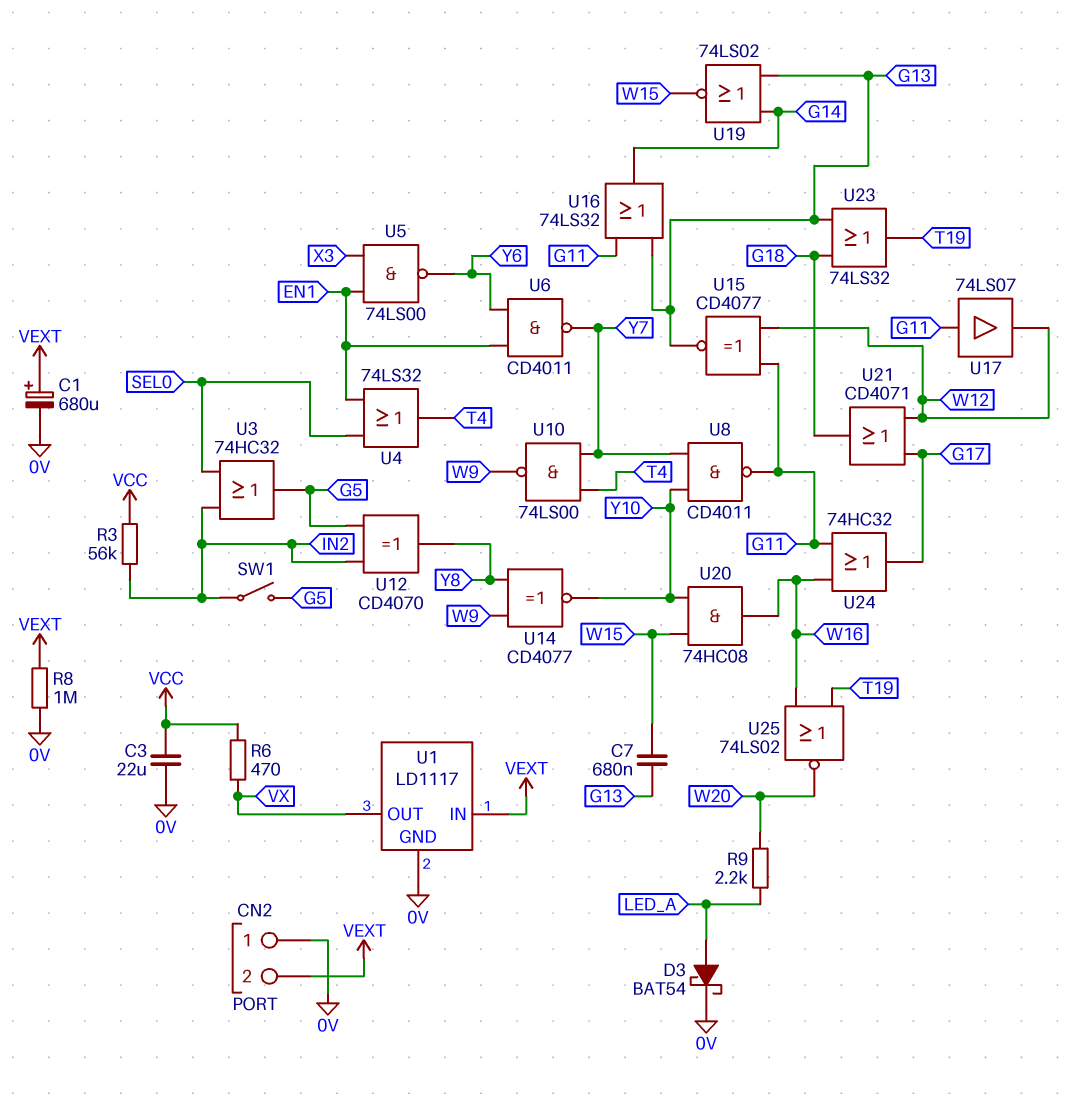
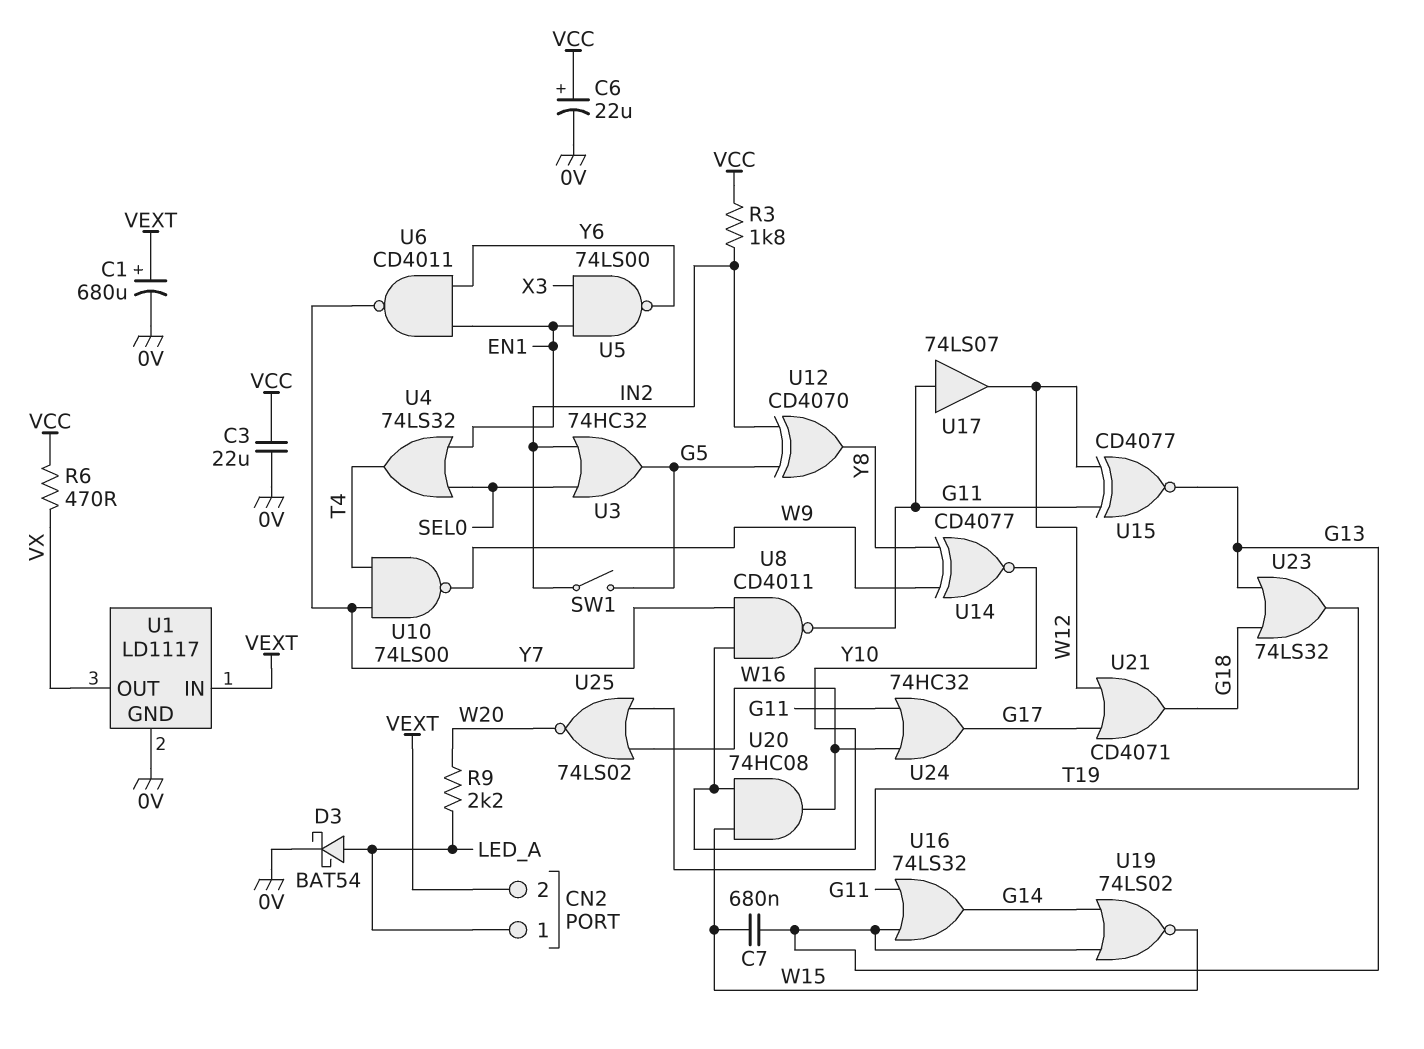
C6: none -> 22uF (plus VCC, minus 0V)
CN2 pin 1: 0V -> LED_A
R3: 56k (IN2, VCC) -> 1.8k (IN2, VCC)
R8: 1M (0V, VEXT) -> none

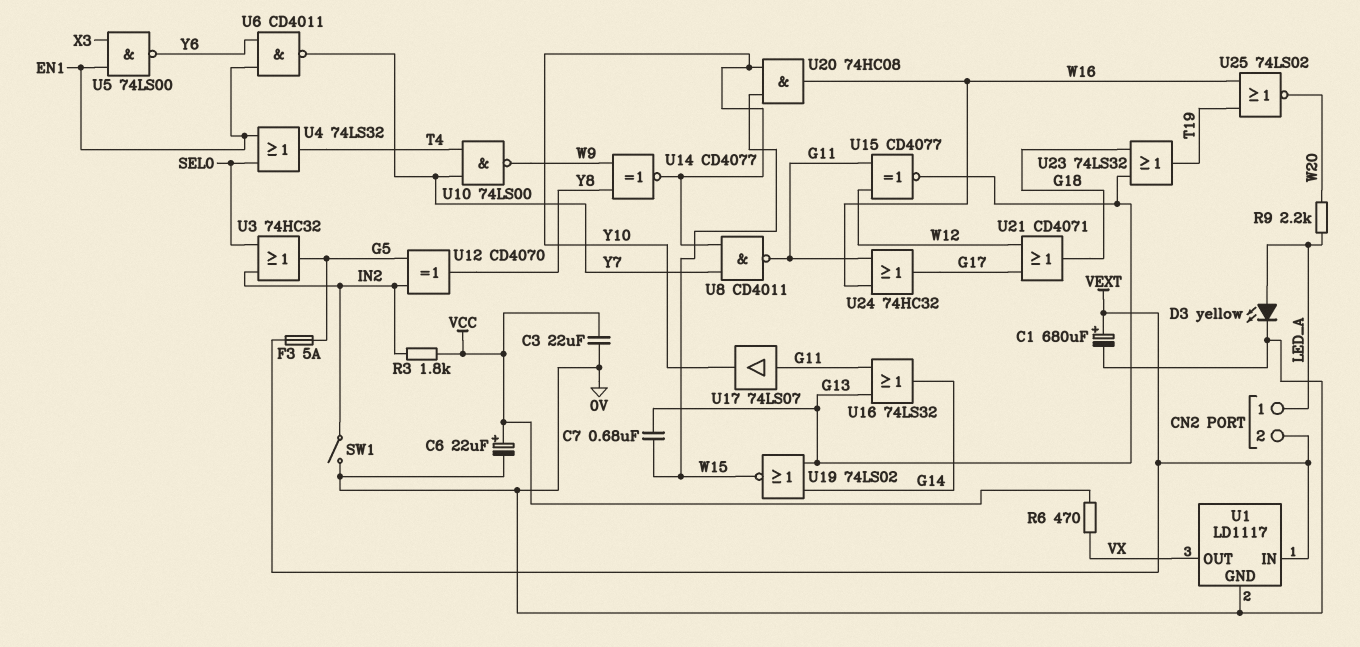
D3: schottky BAT54 (A LED_A, K 0V) -> LED yellow (A LED_A, K 0V)
F3: none -> 5A (G5, VEXT)
SW1: switch (G5, IN2) -> switch (0V, IN2)
U17: buffer 74LS07 (in G11, out W12) -> buffer 74LS07 (in G11, out Y10)

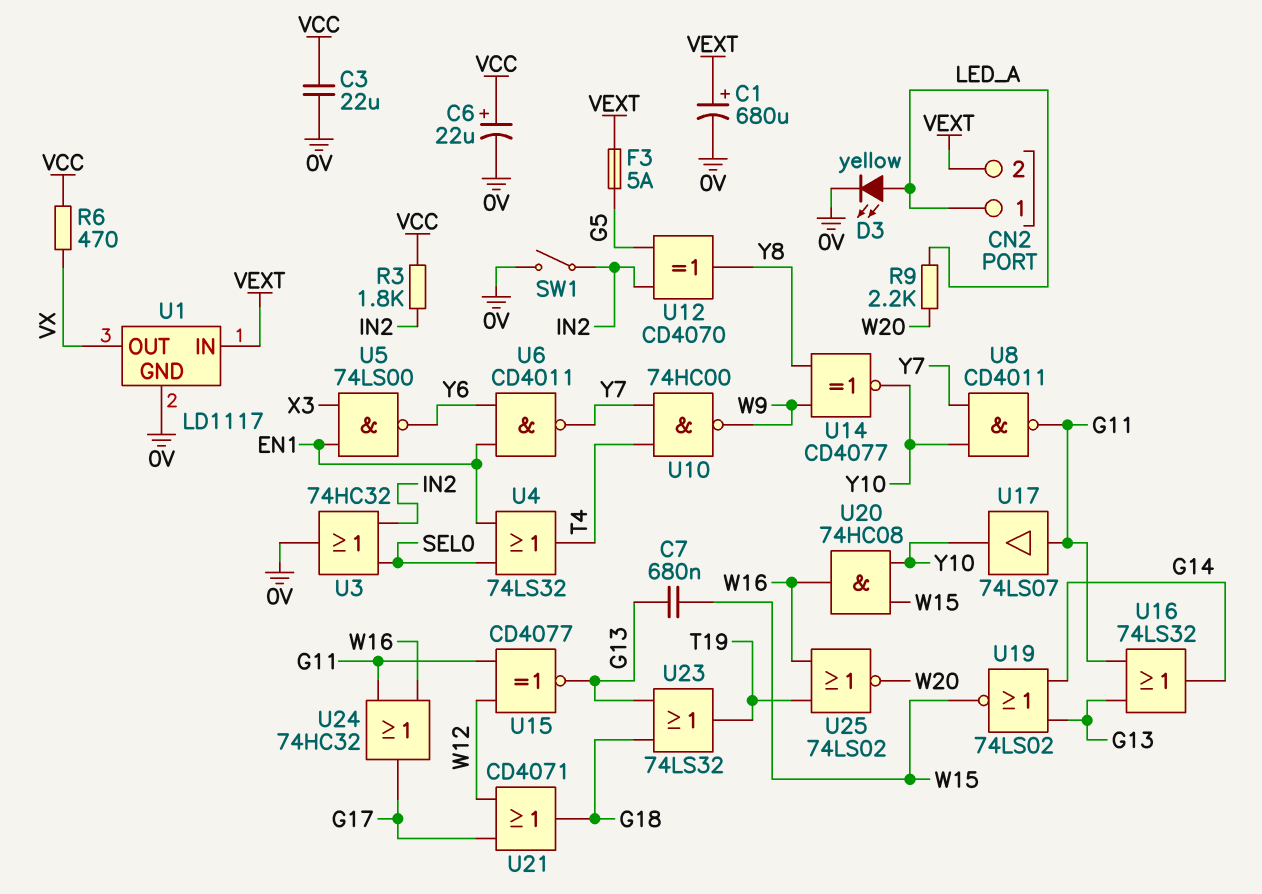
U3: OR 74HC32 (in IN2, in SEL0, out G5) -> OR 74HC32 (in IN2, in SEL0, out 0V)
U10: NAND 74LS00 (in T4, in Y7, out W9) -> NAND 74HC00 (in T4, in Y7, out W9)

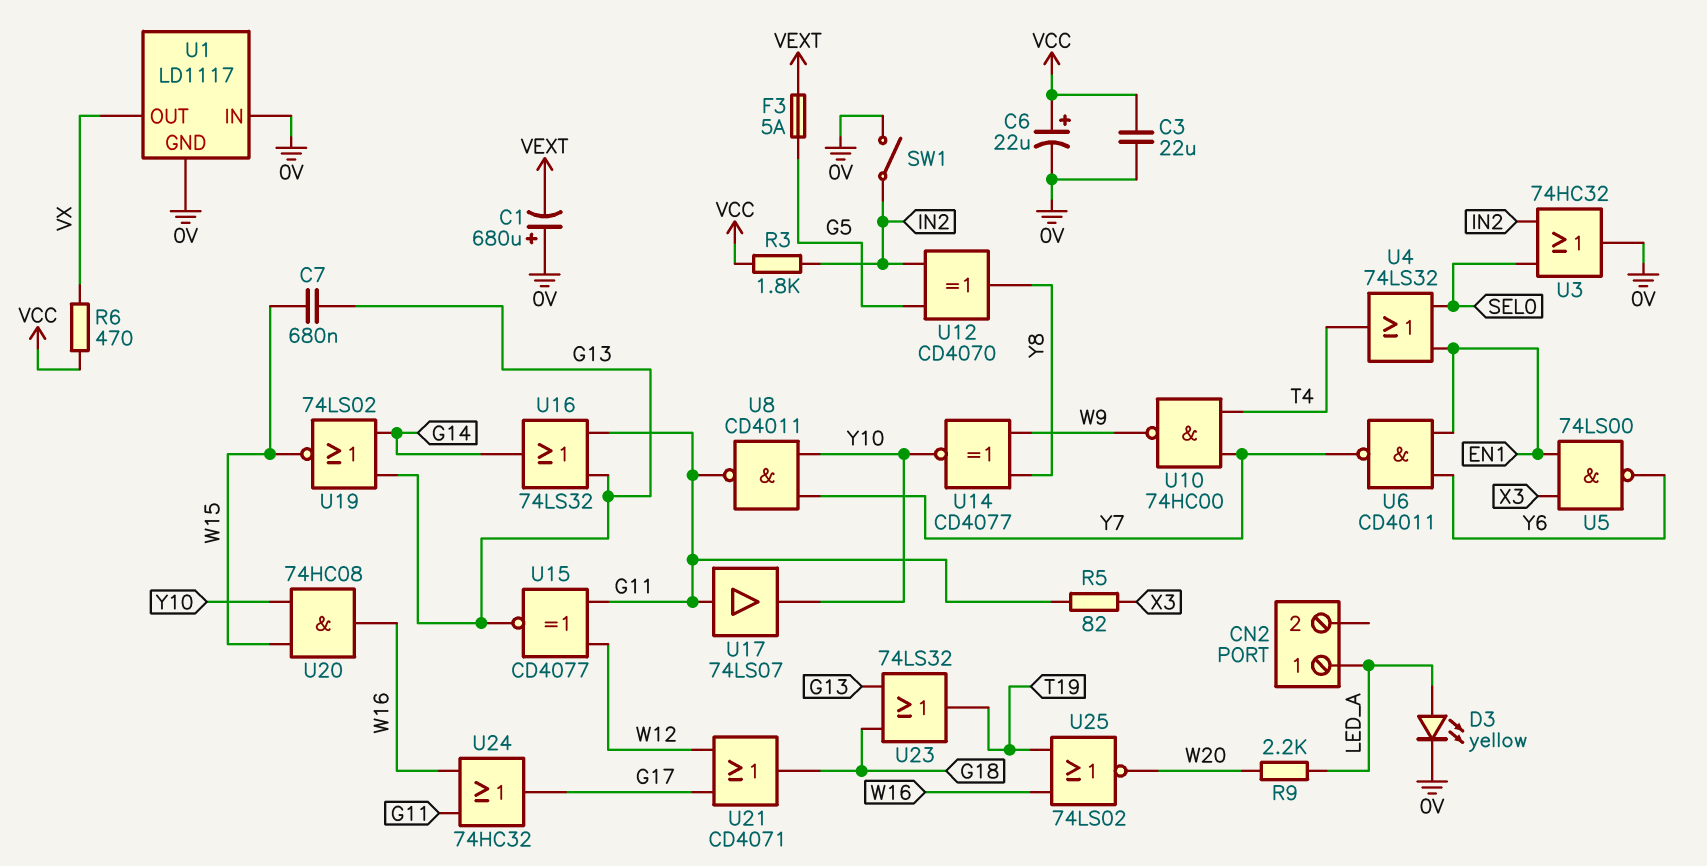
C1: 680uF (plus VEXT, minus 0V) -> 680uF (plus 0V, minus VEXT)
CN2 pin 2: VEXT -> none
R5: none -> 82 (G11, X3)
U1 pin IN: VEXT -> 0V

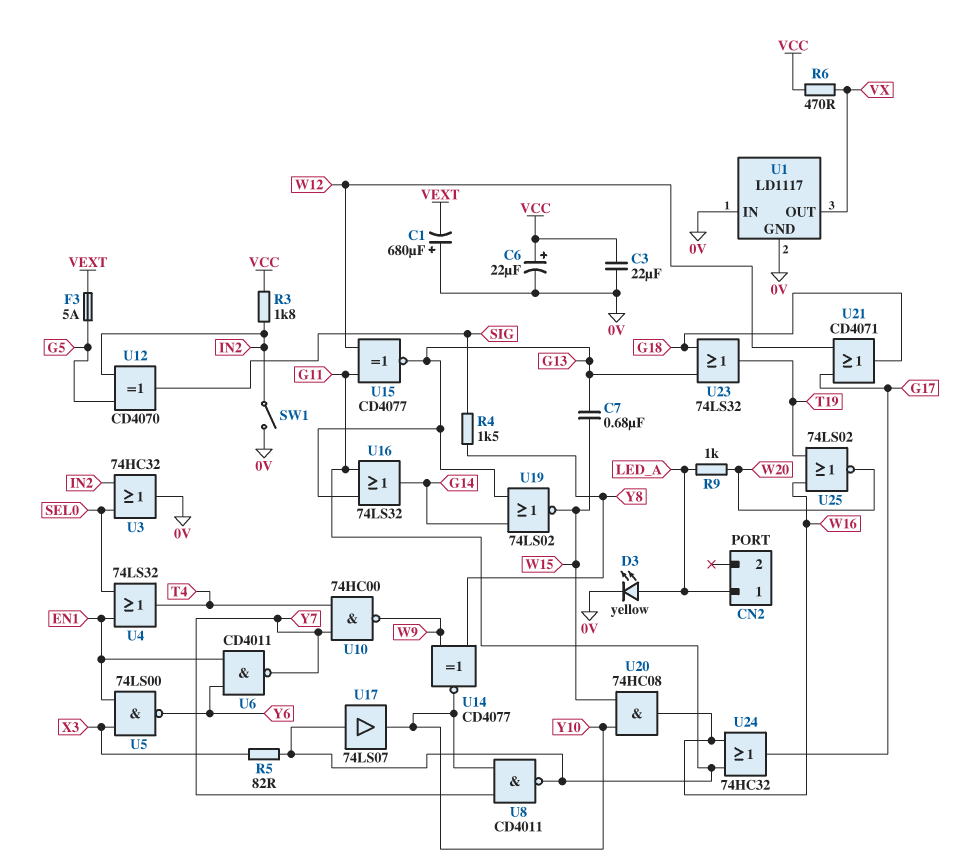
R4: none -> 1.5k (SIG, Y8)
R9: 2.2k (LED_A, W20) -> 1k (LED_A, W20)
U12: XOR CD4070 (in G5, in IN2, out Y8) -> XOR CD4070 (in G5, in IN2, out SIG)

